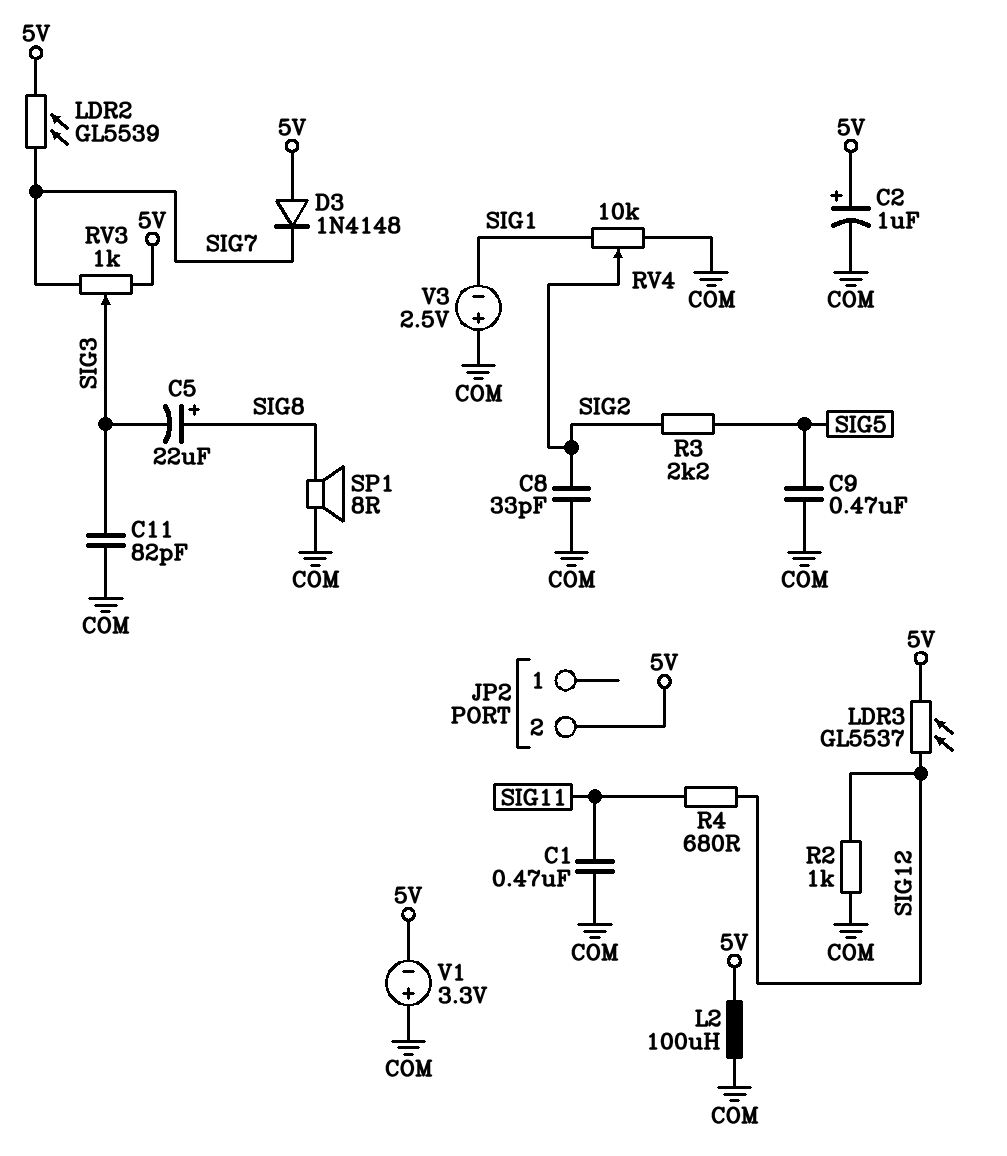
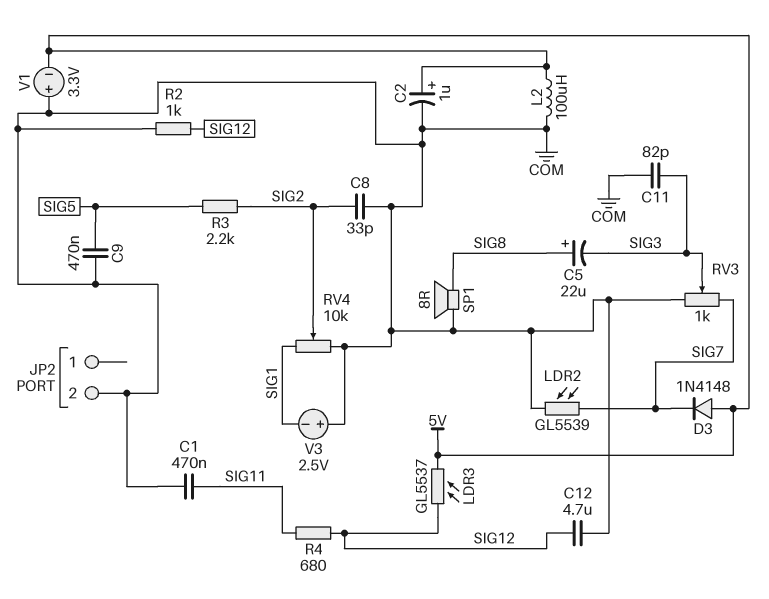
C12: none -> 4.7uF (COM, SIG12)
JP2 pin 2: 5V -> COM
LDR2: GL5539 (5V, SIG7) -> GL5539 (COM, SIG7)
RV3: 1k (5V, SIG7, wiper SIG3) -> 1k (COM, SIG7, wiper SIG3)

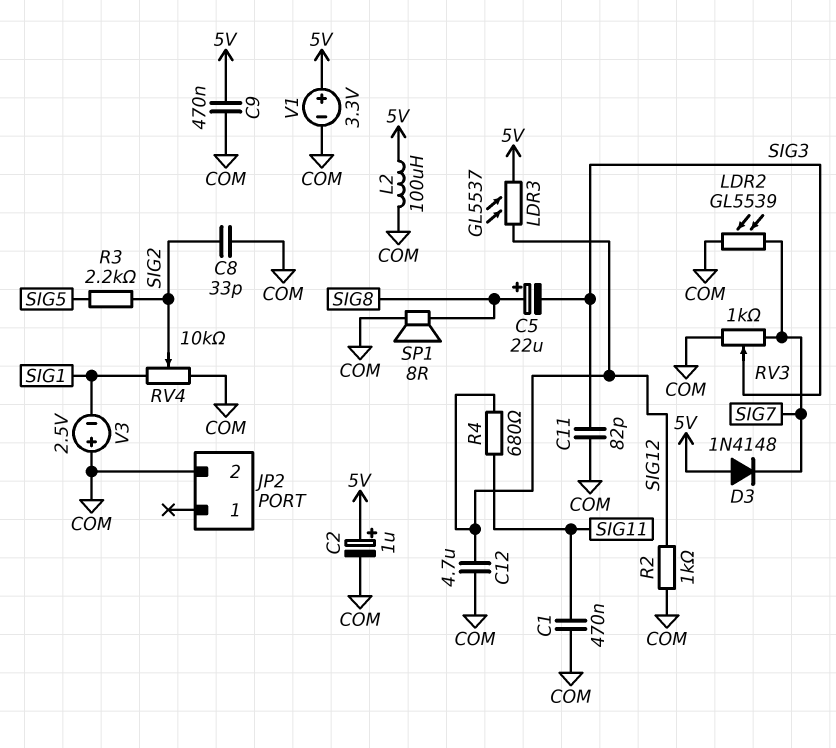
C9: 470nF (COM, SIG5) -> 470nF (5V, COM)
V1: 3.3V (plus COM, minus 5V) -> 3.3V (plus 5V, minus COM)

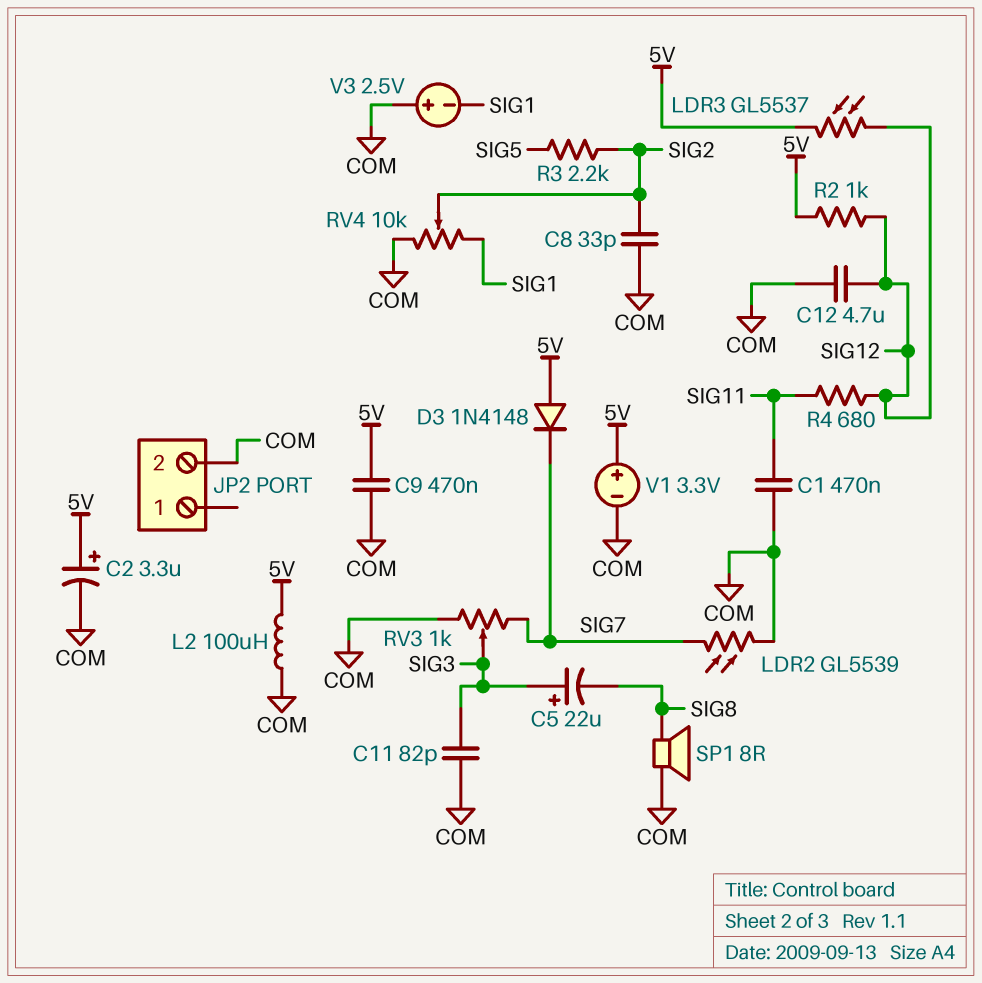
C2: 1uF (plus 5V, minus COM) -> 3.3uF (plus 5V, minus COM)
C5: 22uF (plus SIG8, minus SIG3) -> 22uF (plus SIG3, minus SIG8)
R2: 1k (COM, SIG12) -> 1k (5V, SIG12)

